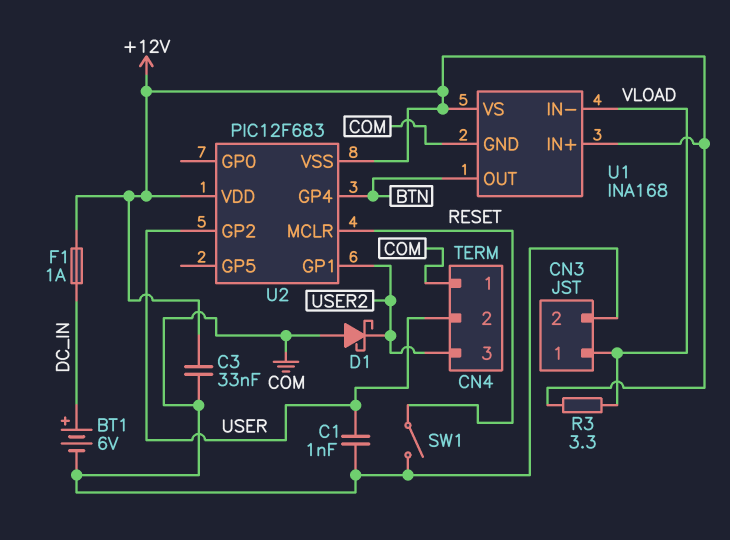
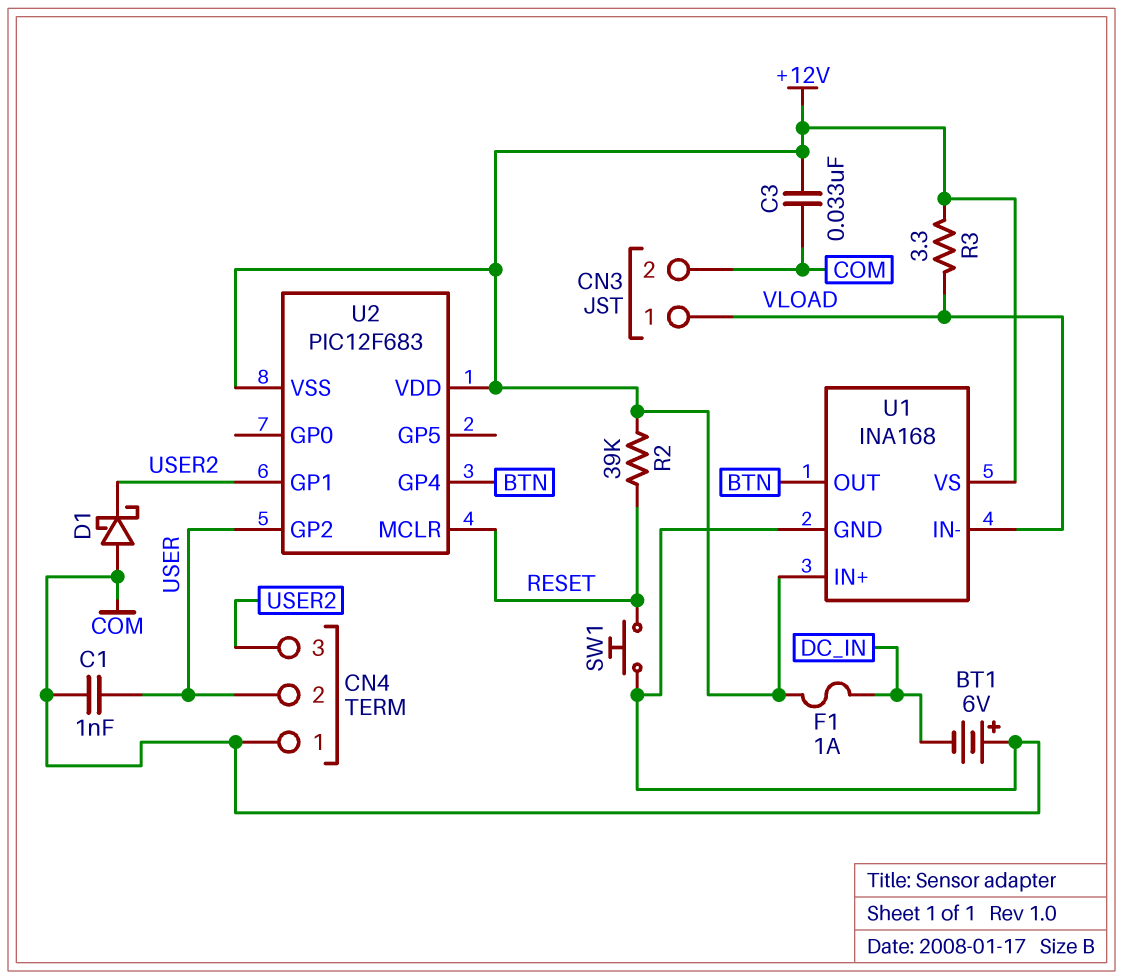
BT1: 6V (plus DC_IN, minus COM) -> 6V (plus COM, minus DC_IN)
R2: none -> 39k (+12V, RESET)
SW1: switch (COM, RESET) -> button (COM, RESET)

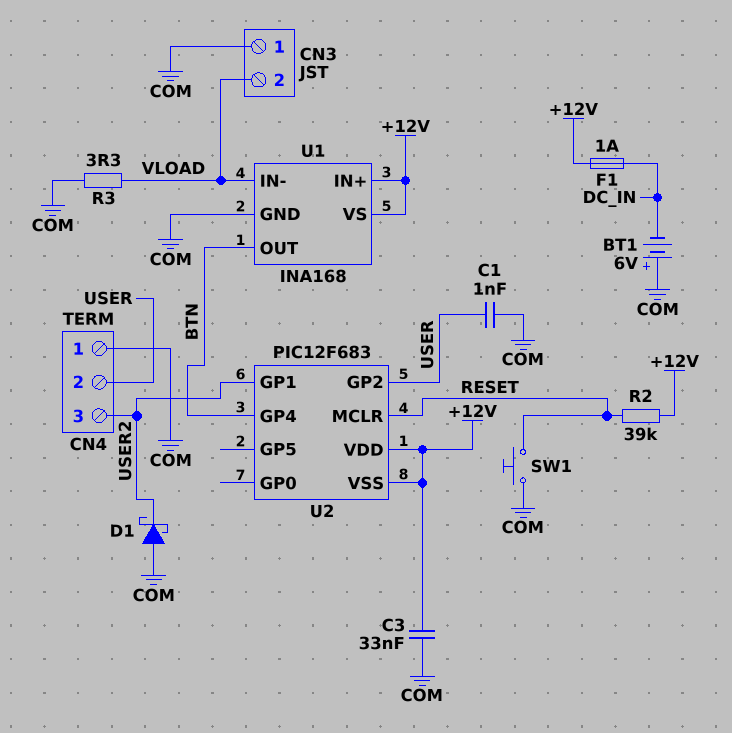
CN3 pin 1: VLOAD -> COM
CN3 pin 2: COM -> VLOAD
R3: 3.3 (+12V, VLOAD) -> 3.3 (COM, VLOAD)

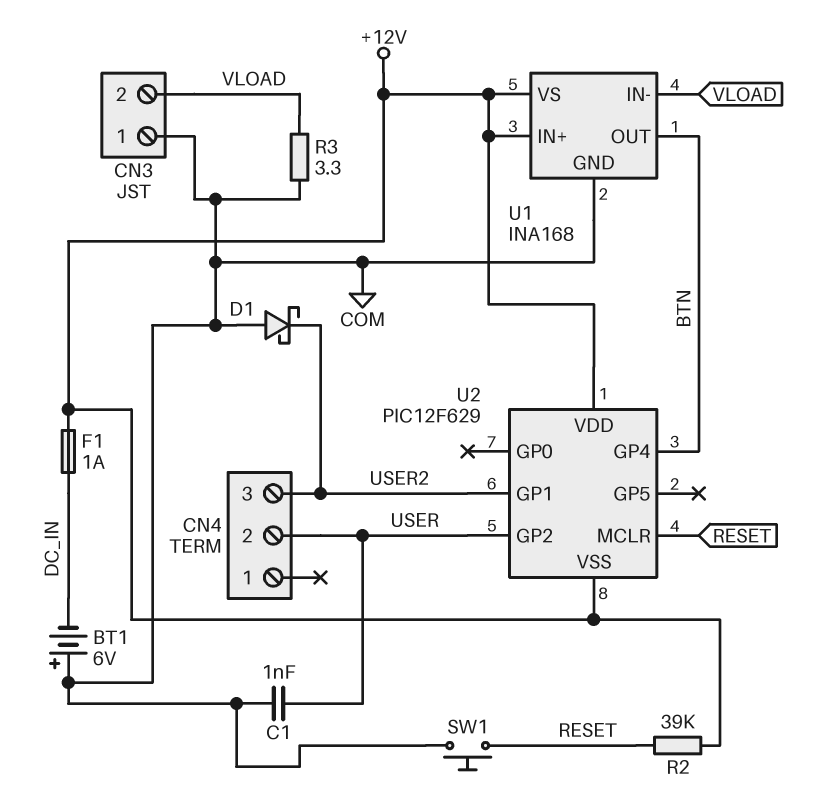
C3: 33nF (+12V, COM) -> none
CN4 pin 1: COM -> none
U2: PIC12F683 -> PIC12F629

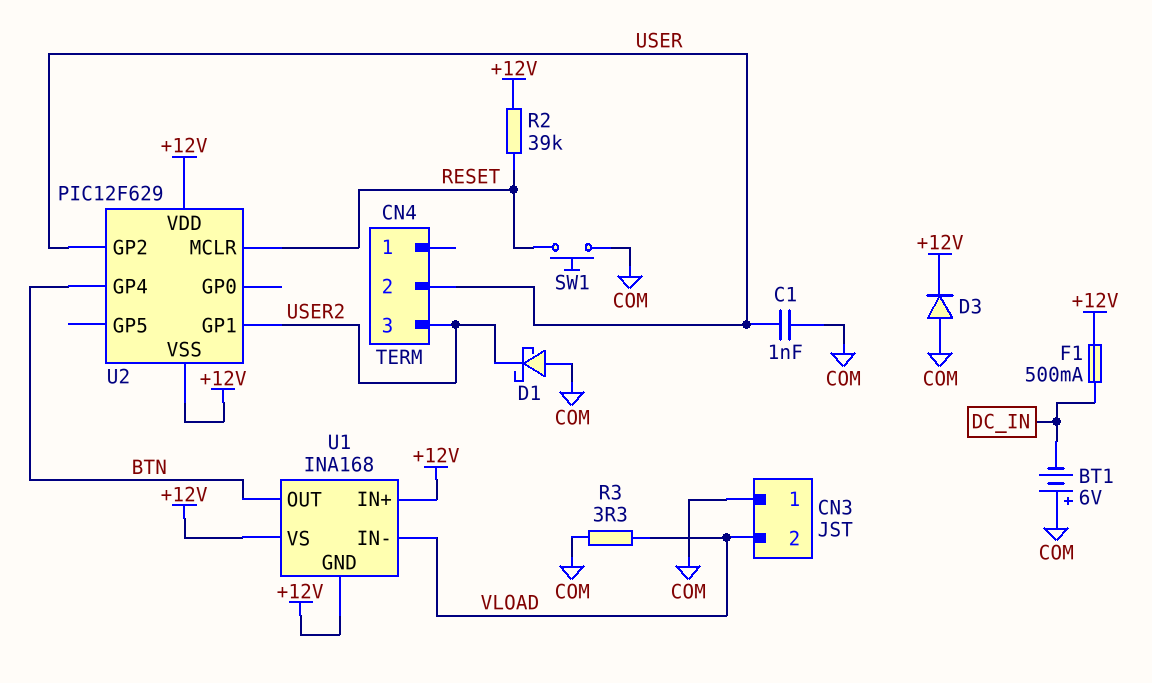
D3: none -> diode (A COM, K +12V)
F1: 1A (+12V, DC_IN) -> 500mA (+12V, DC_IN)
U1 pin GND: COM -> +12V

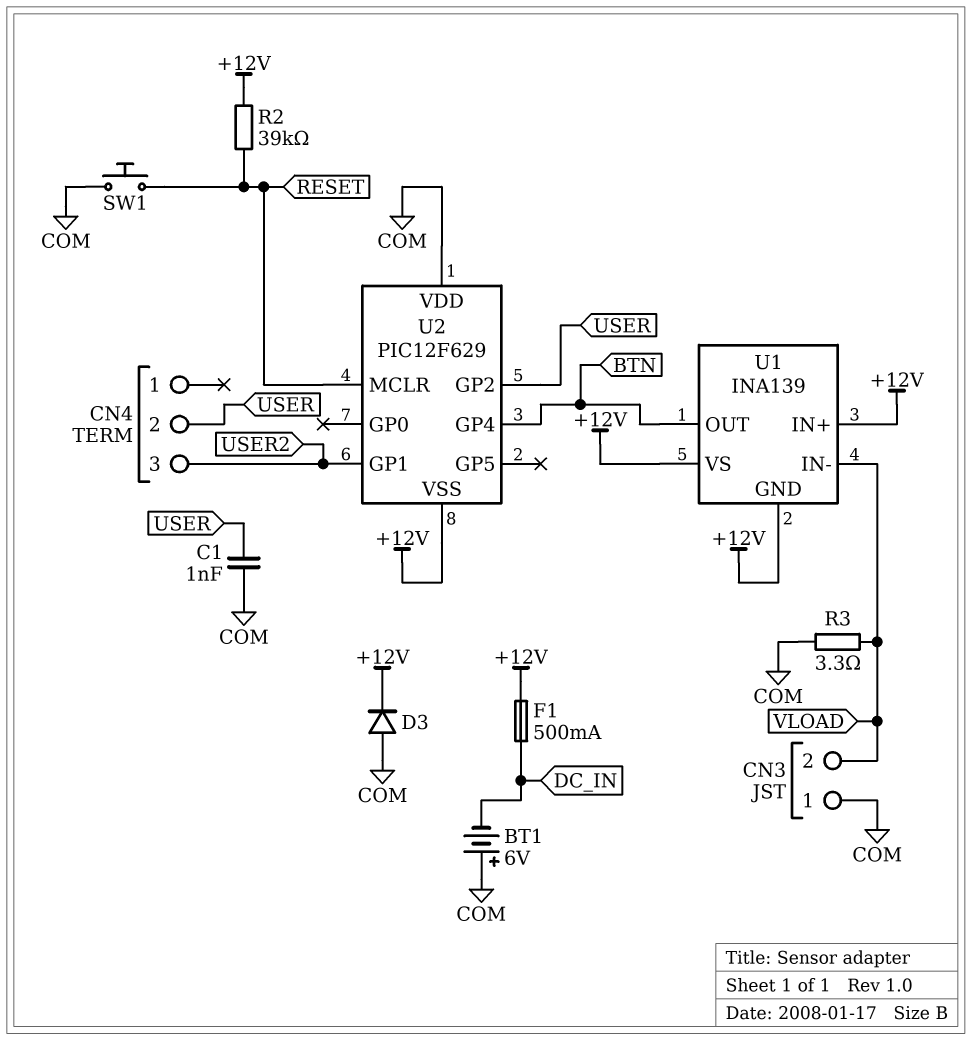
D1: schottky (A COM, K USER2) -> none
U1: INA168 -> INA139
U2 pin VDD: +12V -> COM

